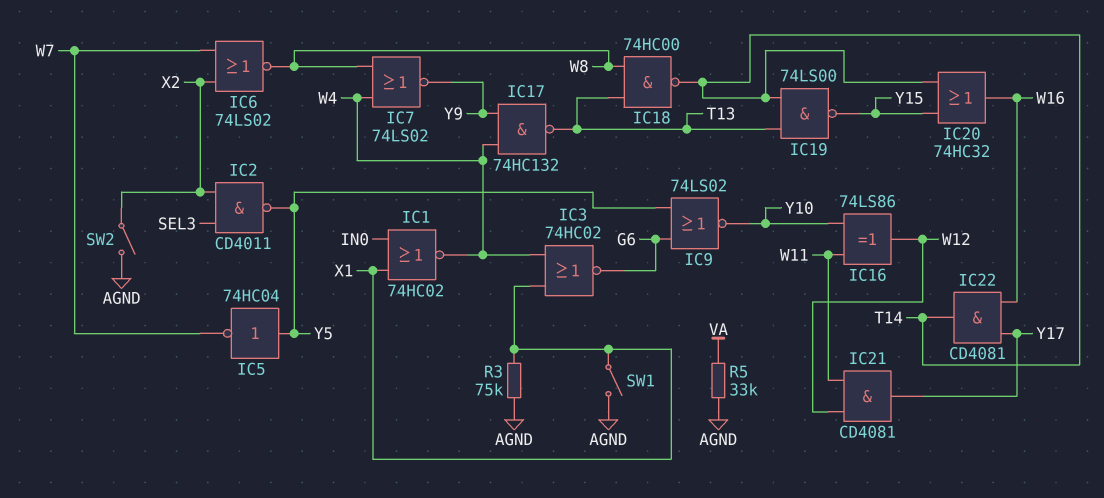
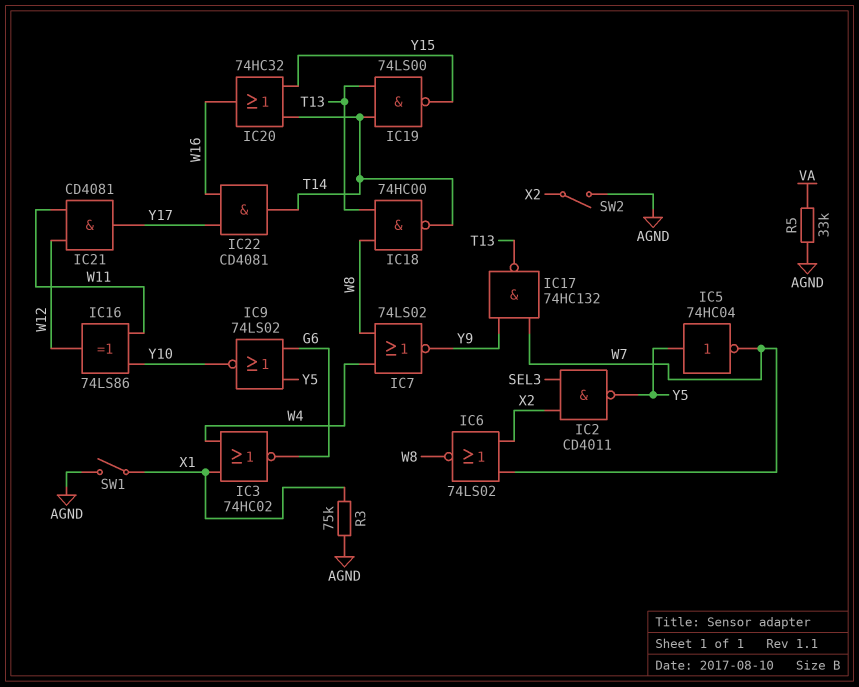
IC1: NOR 74HC02 (in IN0, in X1, out W4) -> none
IC17: NAND 74HC132 (in W4, in Y9, out T13) -> NAND 74HC132 (in W7, in Y9, out T13)

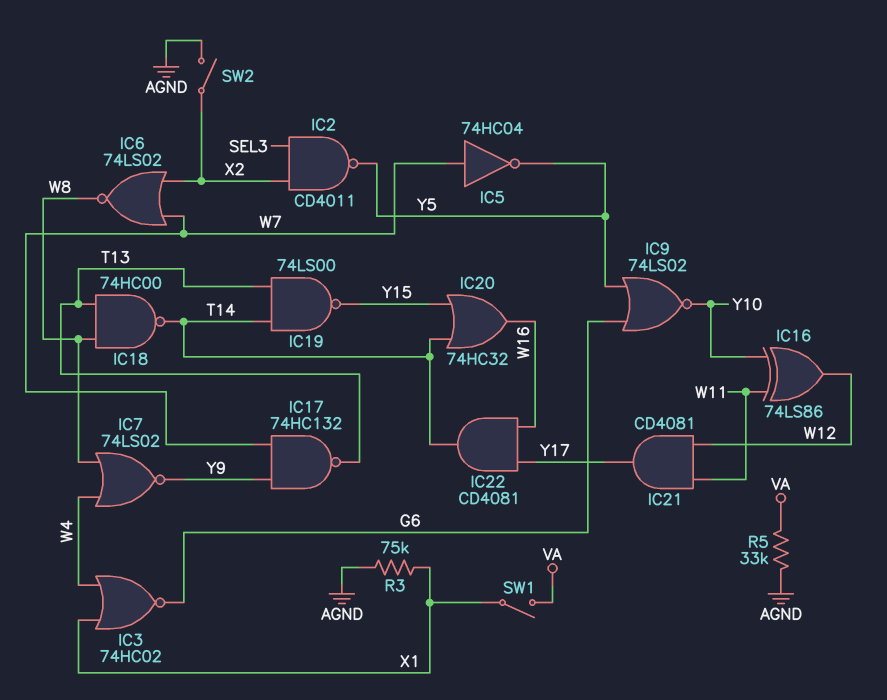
IC5: NOT 74HC04 (in Y5, out W7) -> NOT 74HC04 (in W7, out Y5)
SW1: switch (AGND, X1) -> switch (VA, X1)

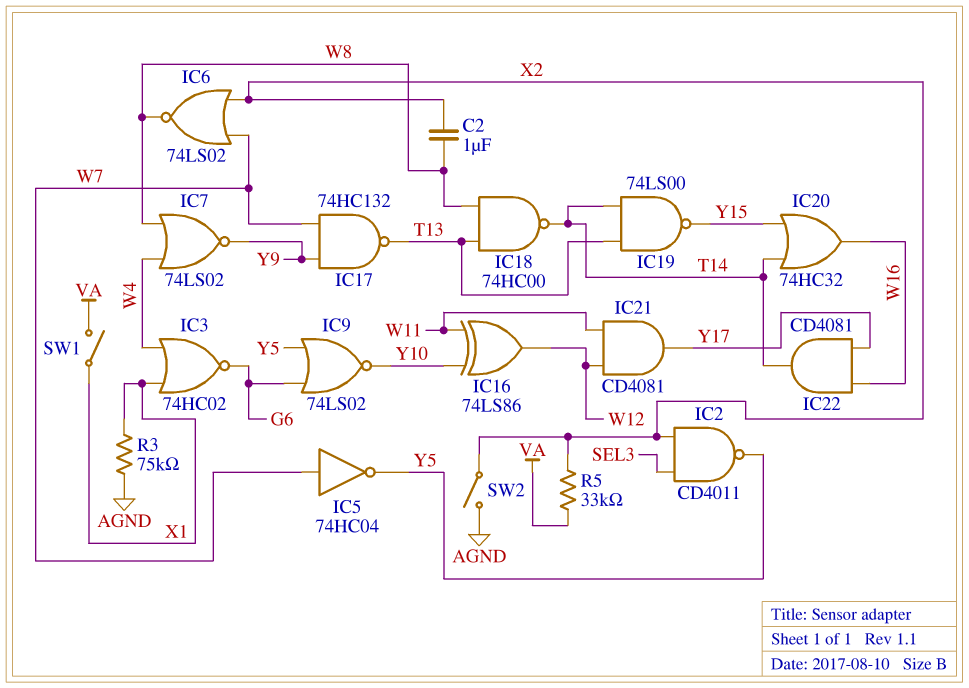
C2: none -> 1uF (W8, X2)
R5: 33k (AGND, VA) -> 33k (VA, X2)

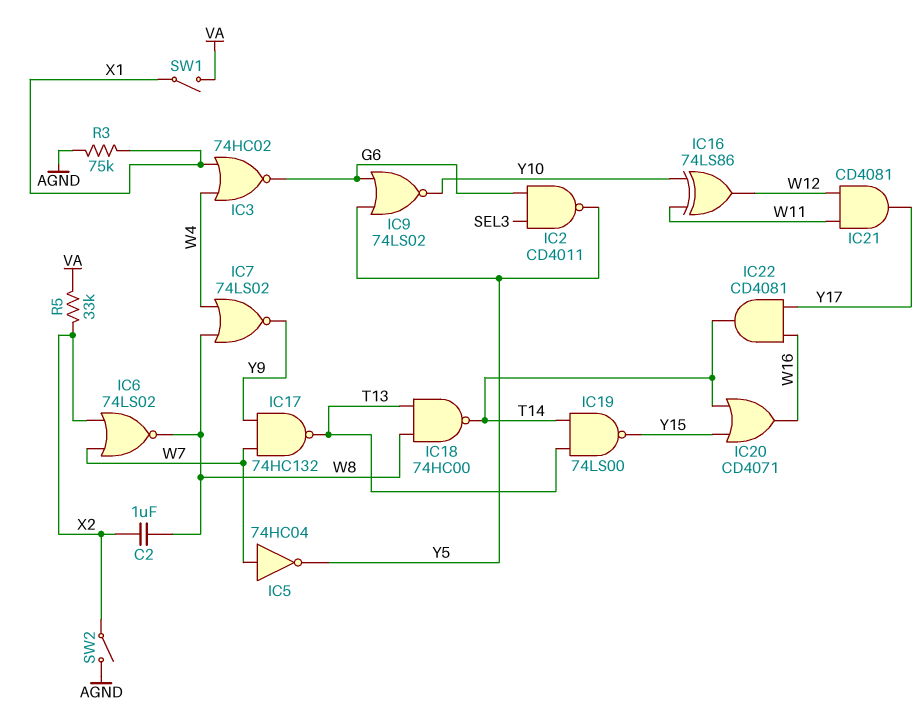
IC2: NAND CD4011 (in SEL3, in X2, out Y5) -> NAND CD4011 (in G6, in SEL3, out Y5)
IC20: OR 74HC32 (in T14, in Y15, out W16) -> OR CD4071 (in T14, in Y15, out W16)

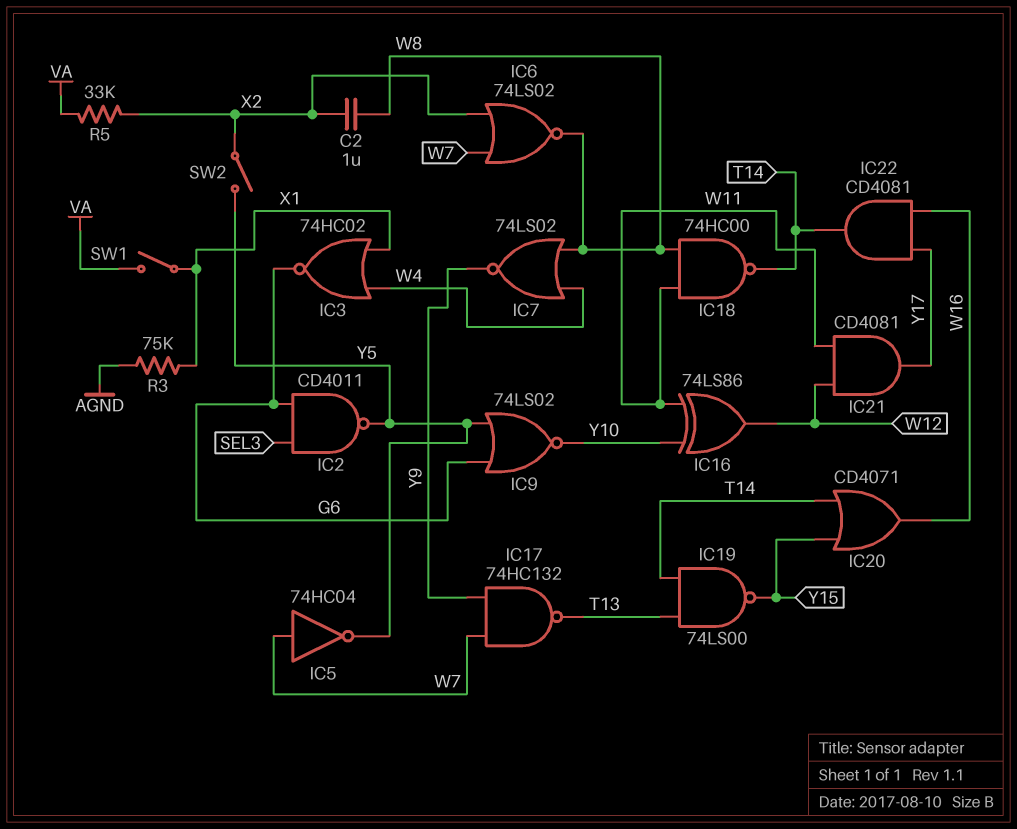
IC18: NAND 74HC00 (in T13, in W8, out T14) -> NAND 74HC00 (in W8, in W11, out T14)
SW2: switch (AGND, X2) -> switch (X2, Y5)

